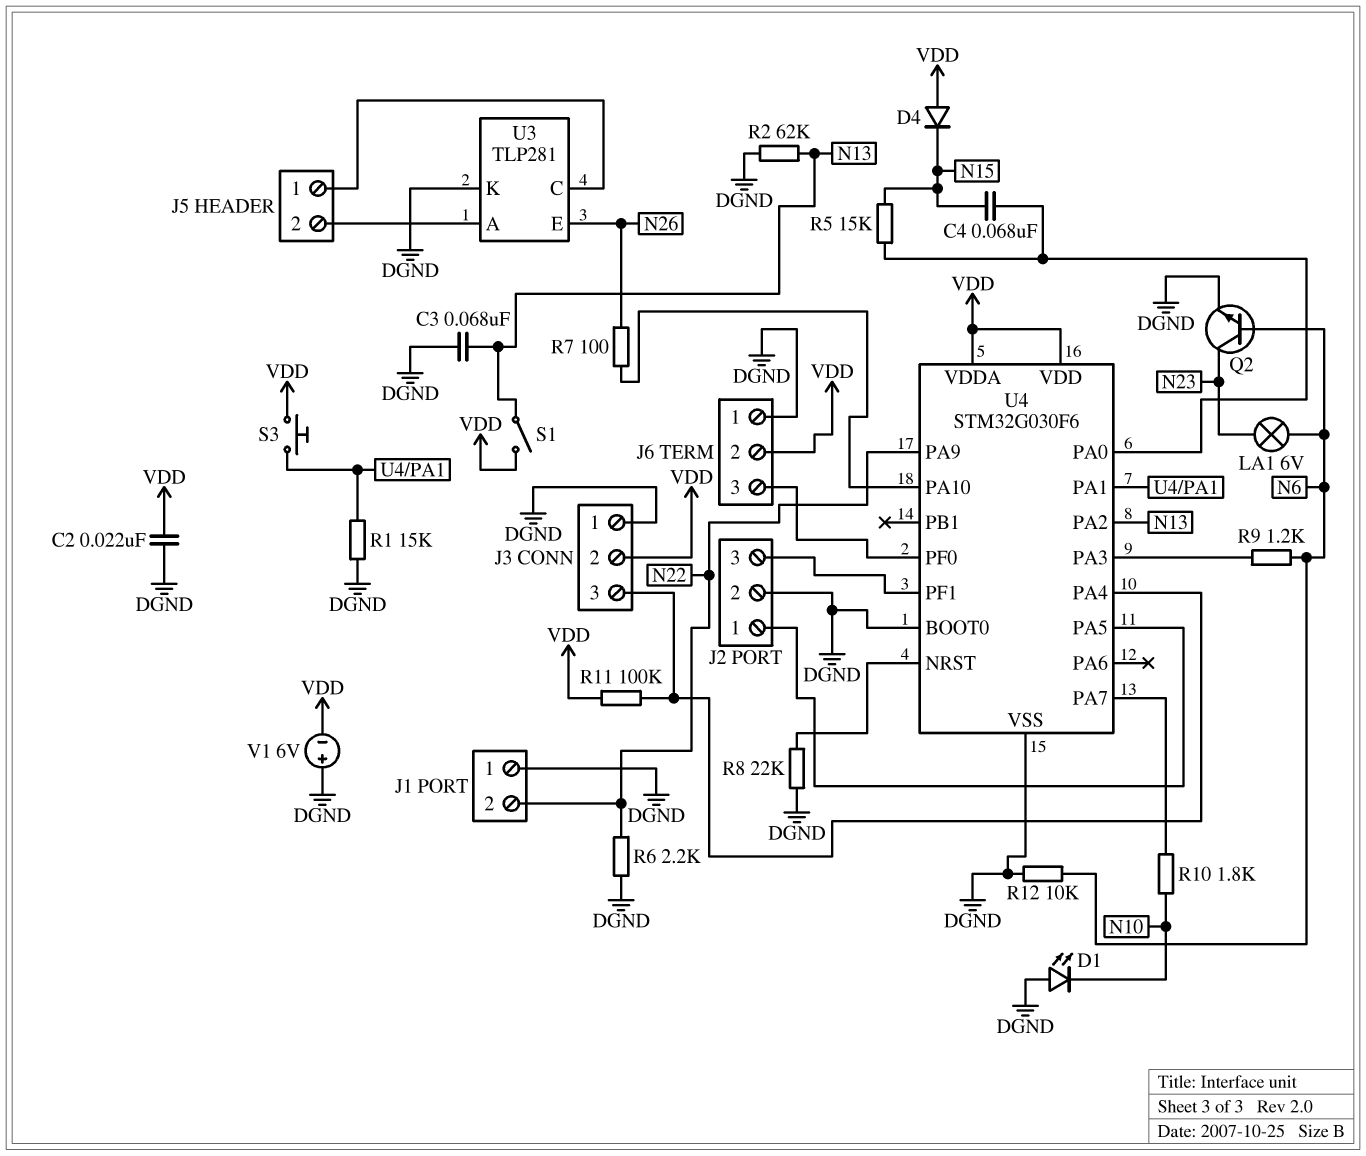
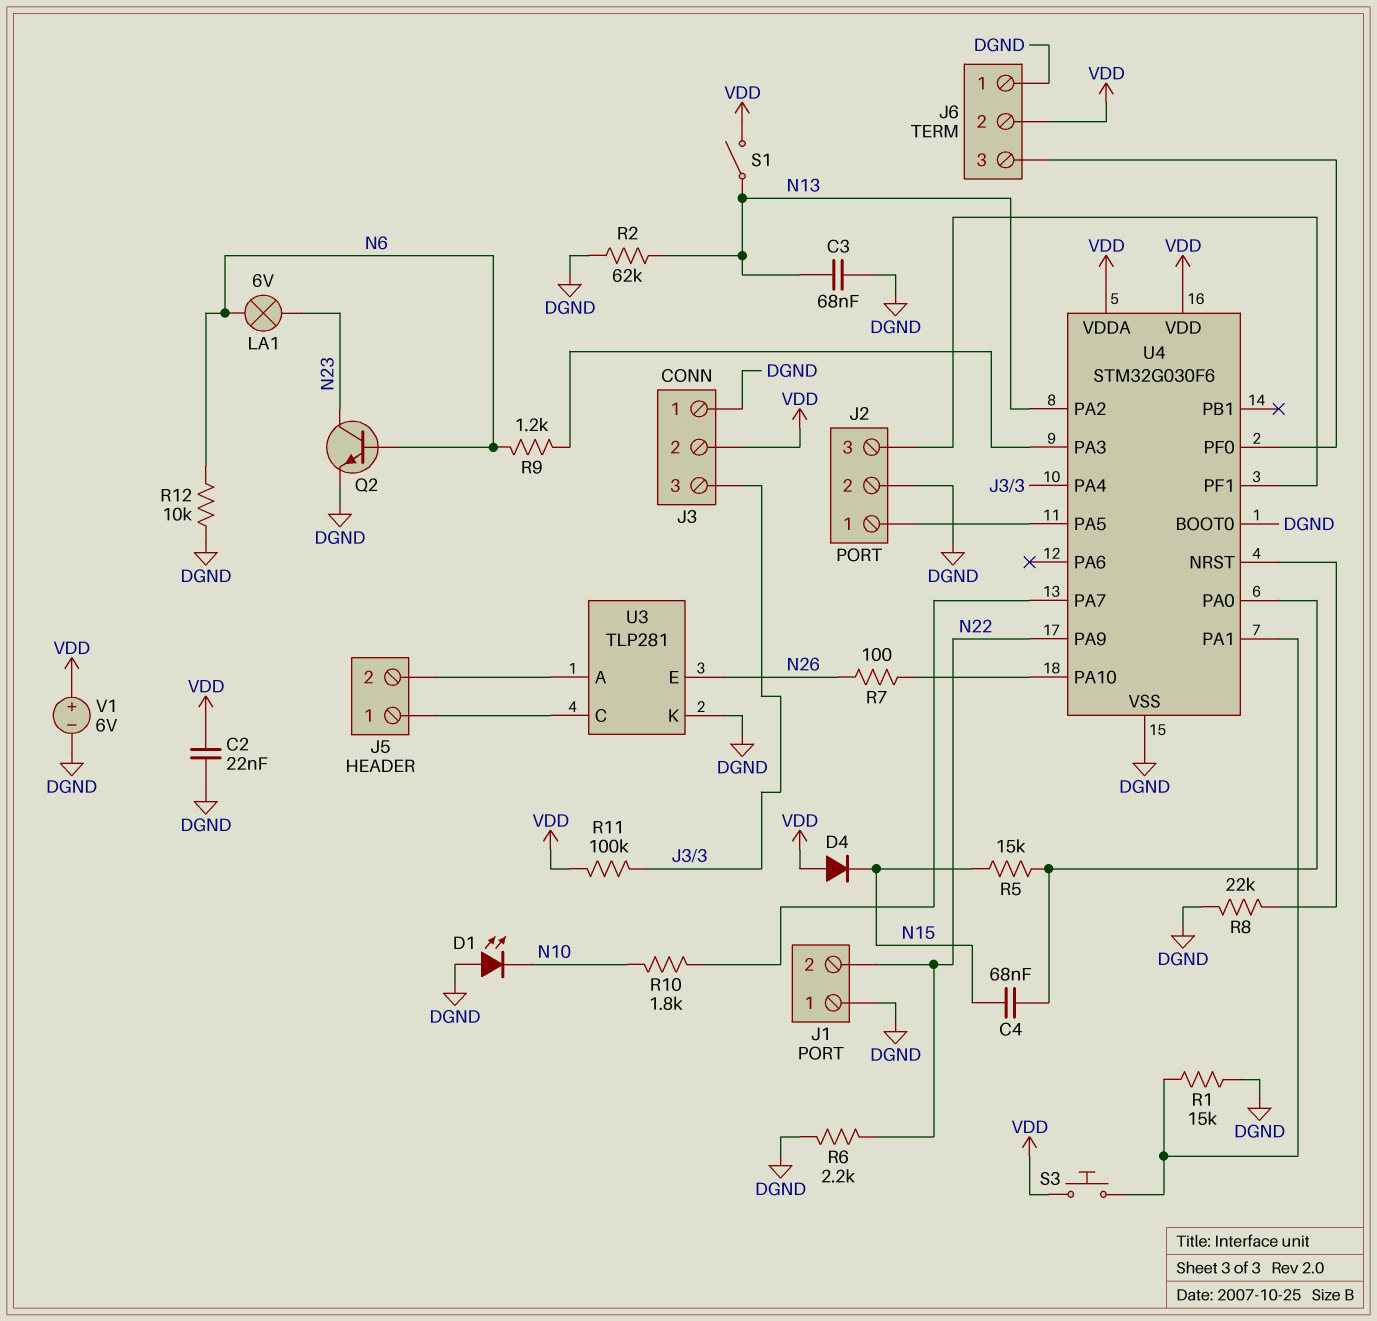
V1: 6V (plus DGND, minus VDD) -> 6V (plus VDD, minus DGND)

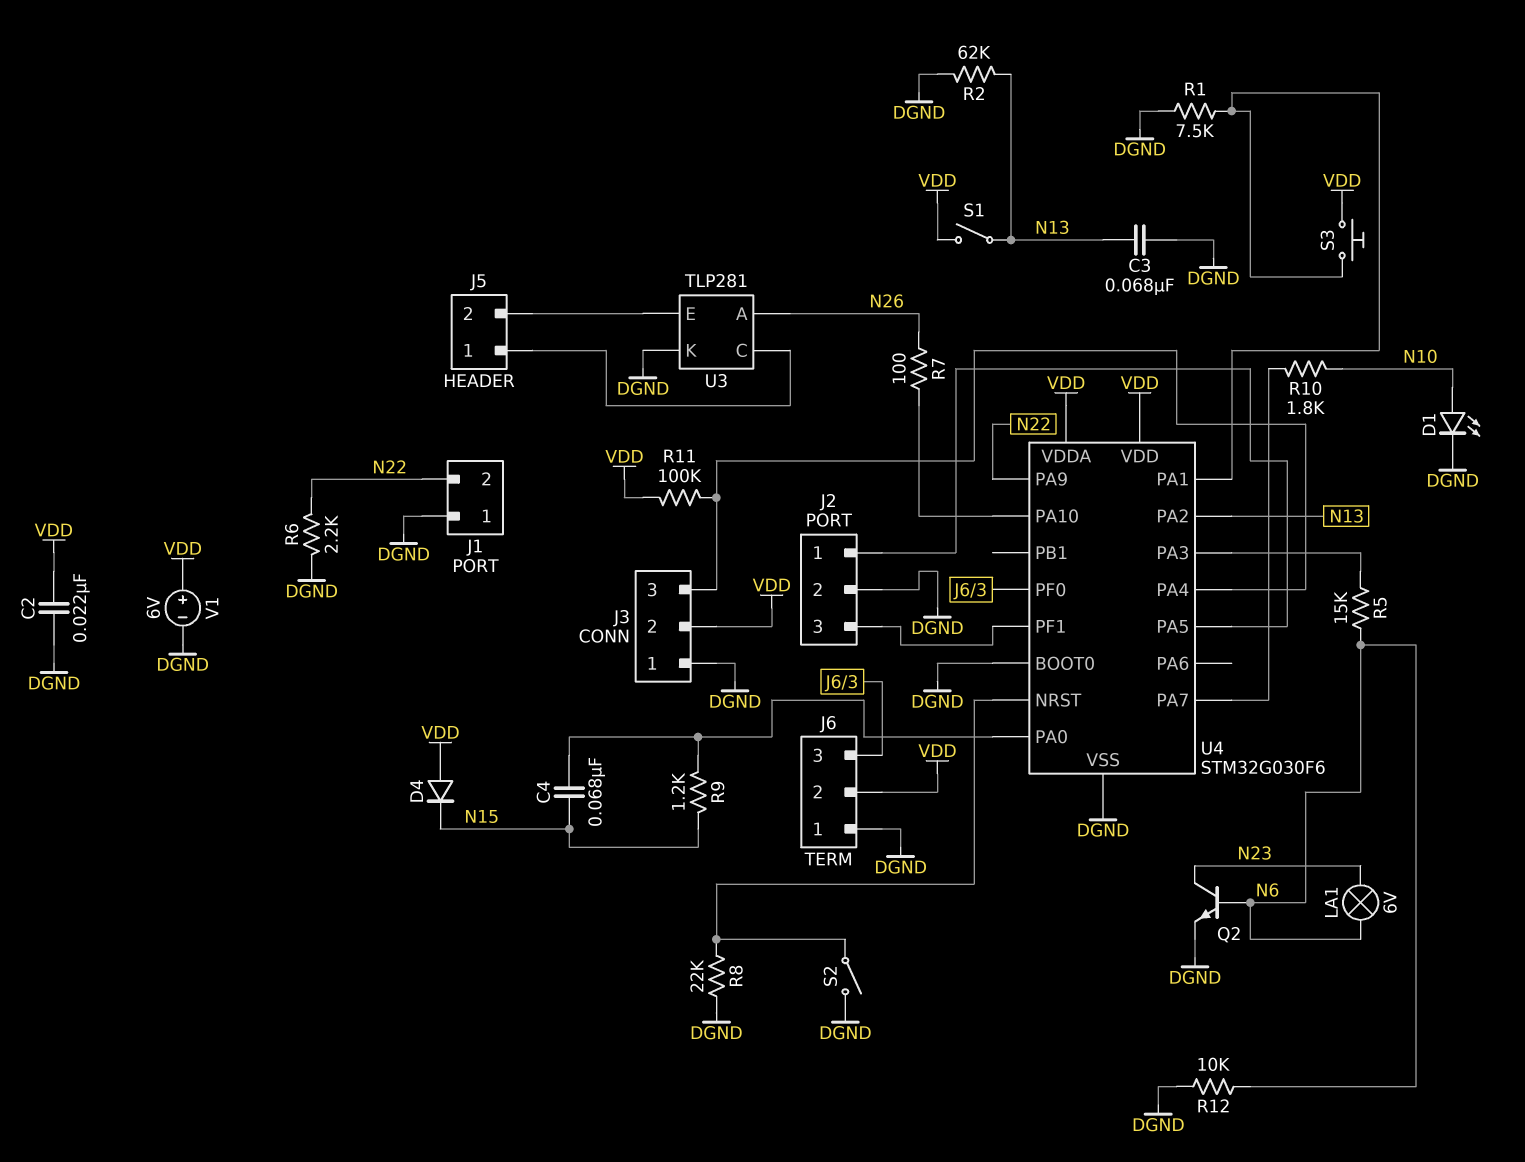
D1: LED (A DGND, K N10) -> LED (A N10, K DGND)
R1: 15k (DGND, U4/PA1) -> 7.5k (DGND, U4/PA1)
R5: 15k (N15, U4/PA0) -> 15k (N6, U4/PA3)
R9: 1.2k (N6, U4/PA3) -> 1.2k (N15, U4/PA0)
S2: none -> switch (DGND, U4/NRST)
U3 pin A: J5/2 -> N26
U3 pin E: N26 -> J5/2

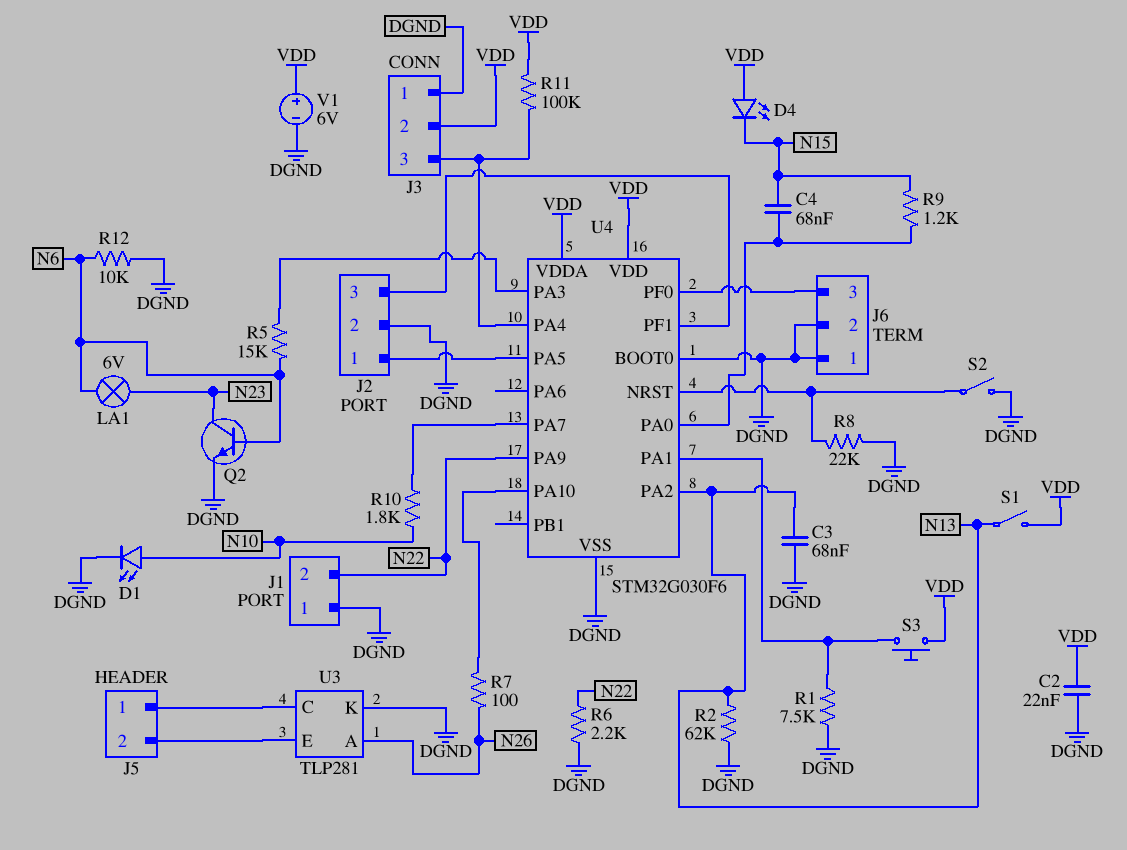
D4: diode (A VDD, K N15) -> LED (A VDD, K N15)
J6 pin 2: VDD -> DGND

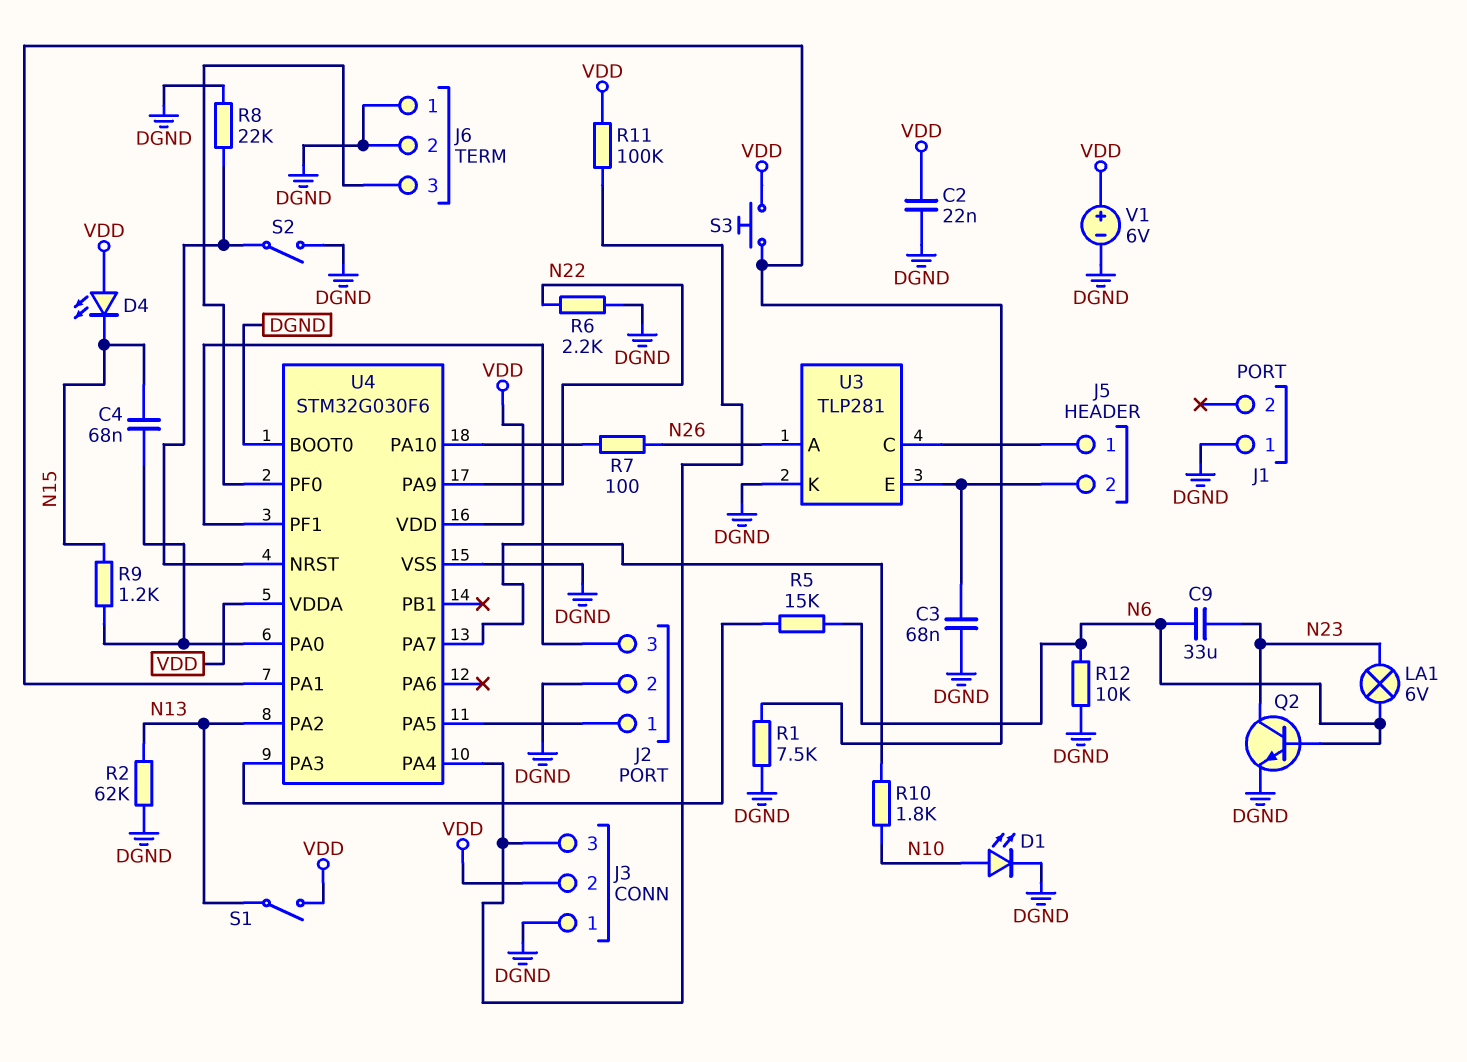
C3: 68nF (DGND, N13) -> 68nF (DGND, J5/2)
C9: none -> 33uF (N6, N23)
J1 pin 2: N22 -> none

